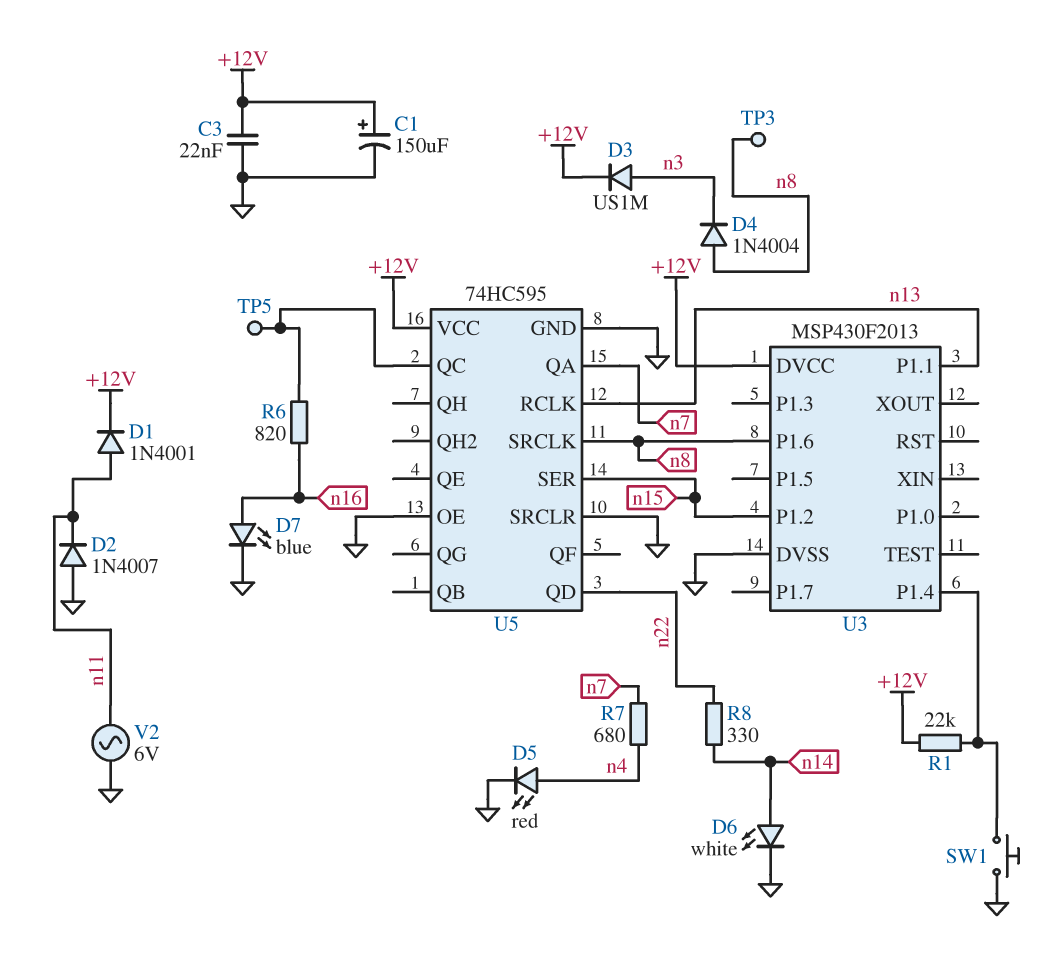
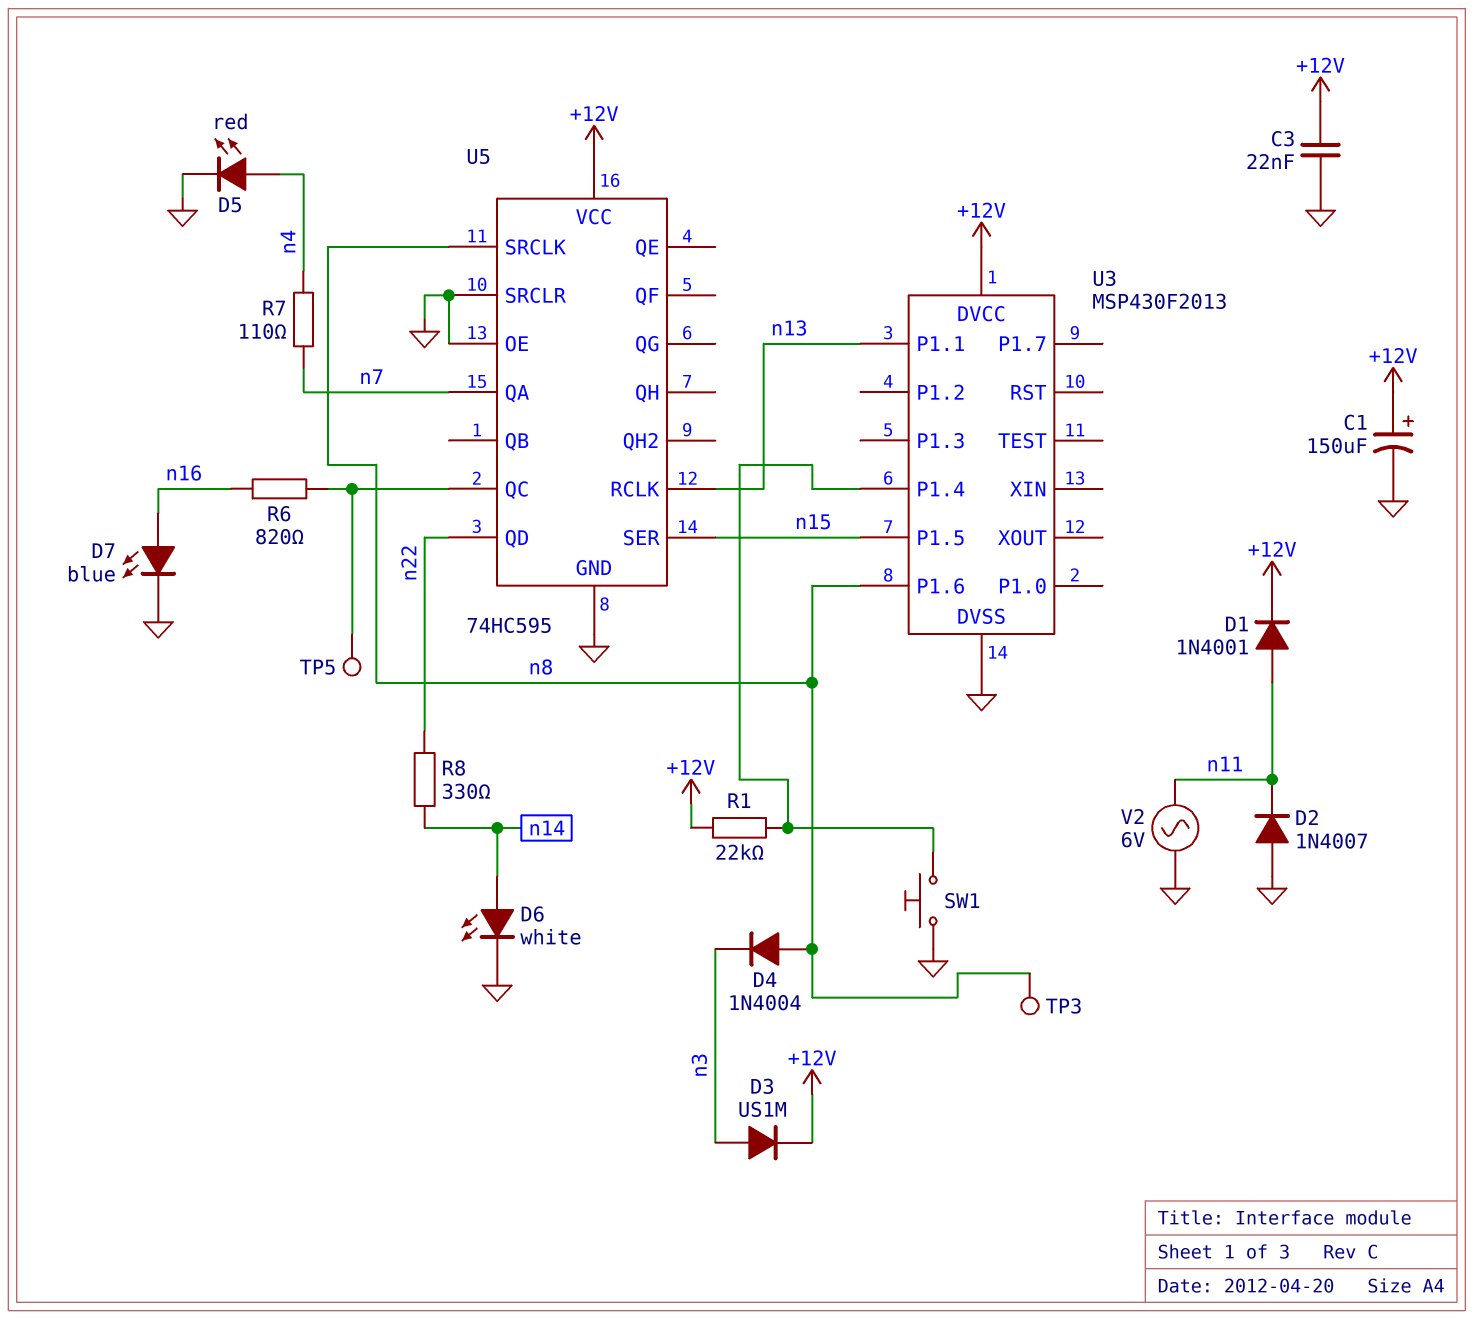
R7: 680 (n4, n7) -> 110 (n4, n7)
U3 pin P1.2: n15 -> none
U3 pin P1.5: none -> n15

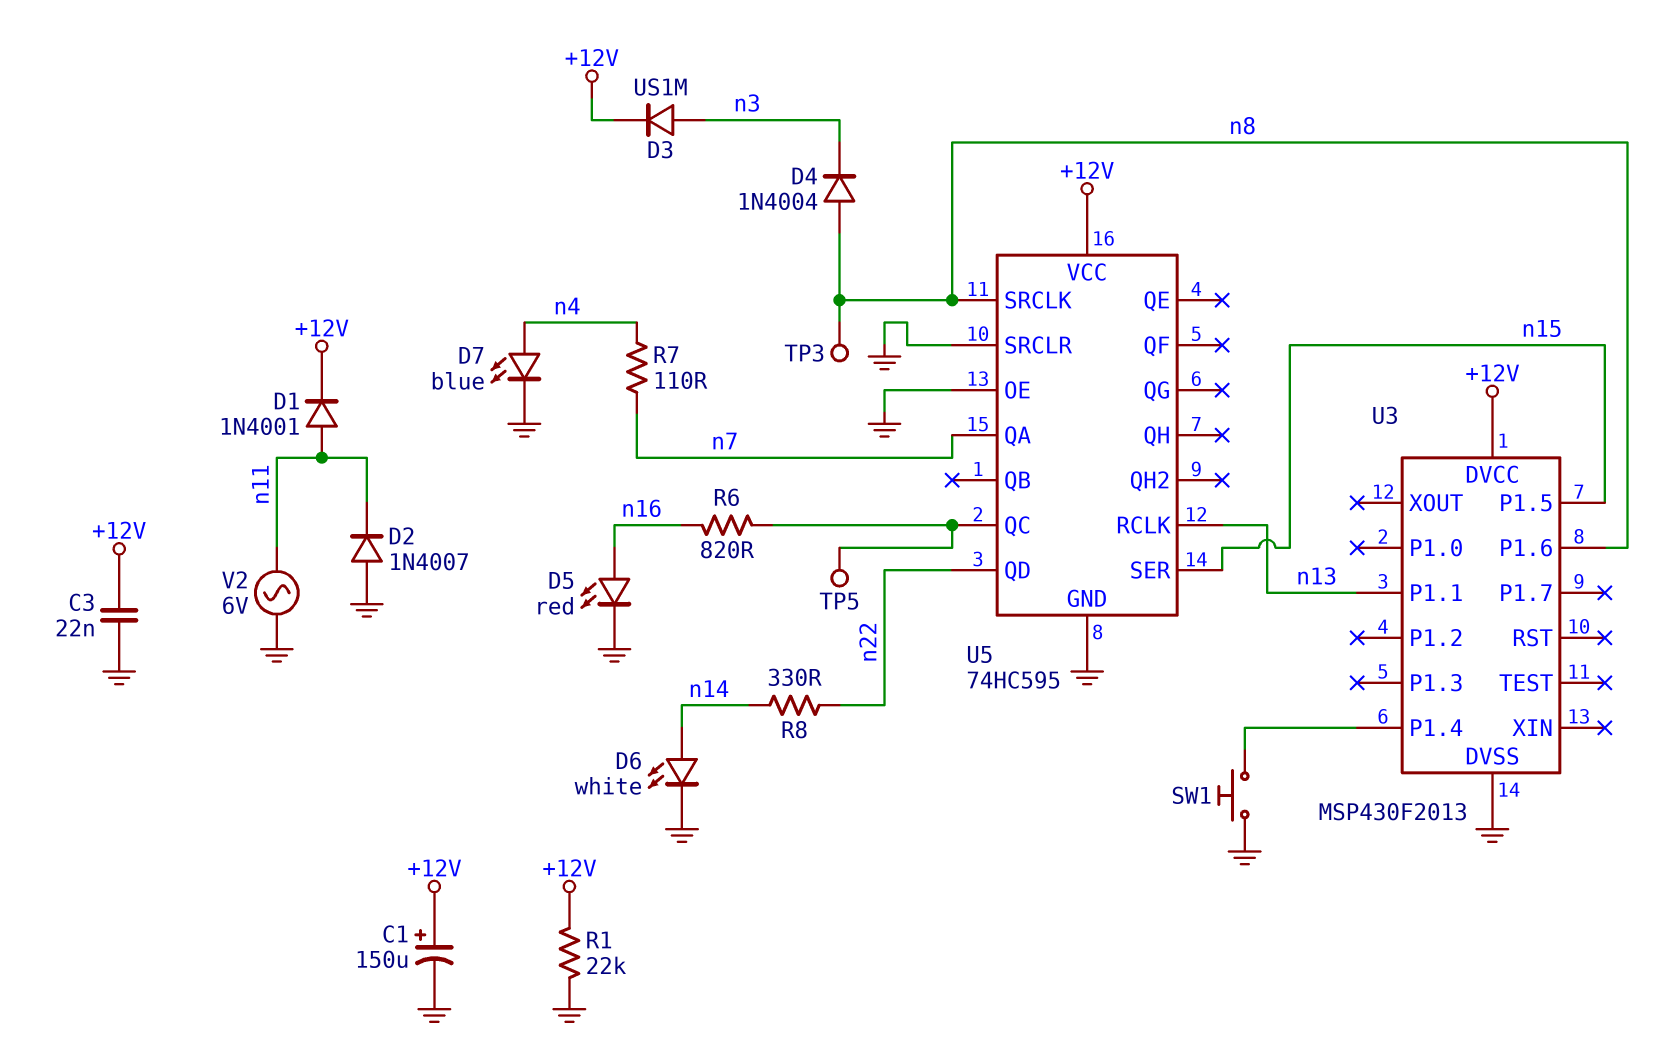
D5: LED red (A n4, K GND) -> LED red (A n16, K GND)
D7: LED blue (A n16, K GND) -> LED blue (A n4, K GND)
R1: 22k (+12V, U3/P1.4) -> 22k (+12V, GND)

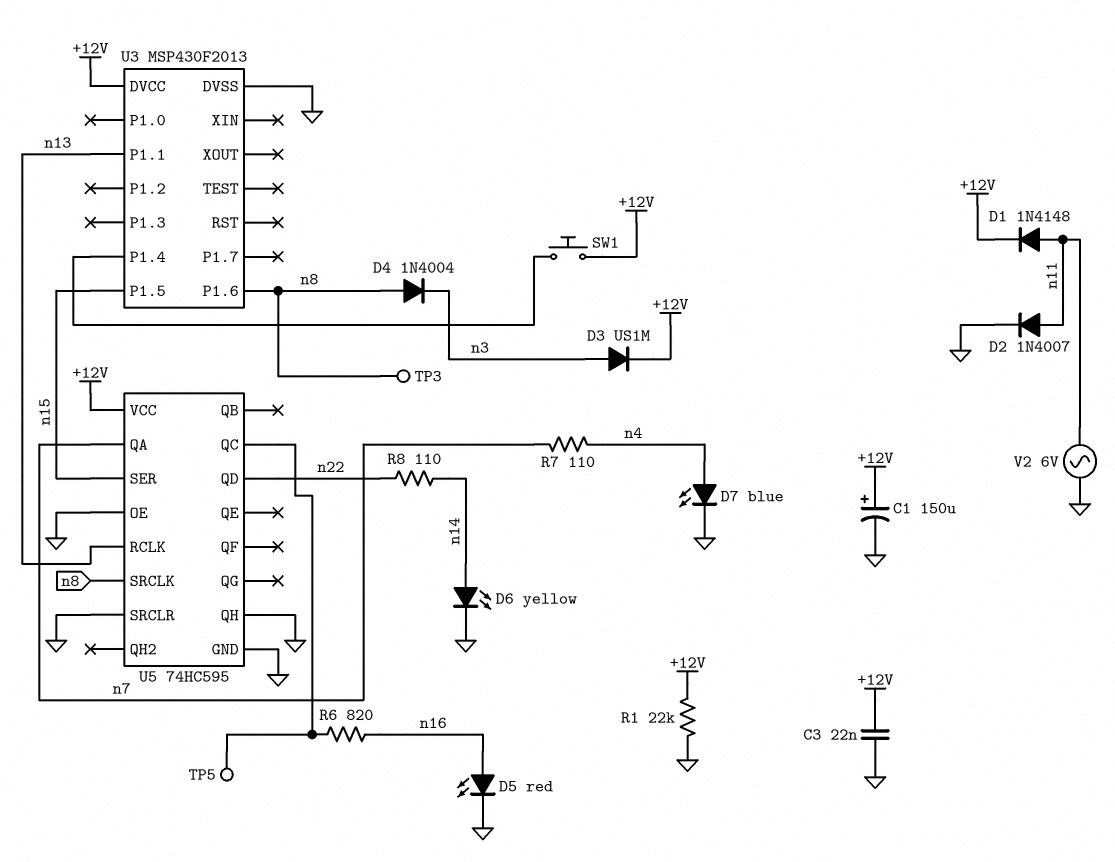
D1: diode 1N4001 (A n11, K +12V) -> diode 1N4148 (A n11, K +12V)
D2: diode 1N4007 (A GND, K n11) -> diode 1N4007 (A n11, K GND)
D6: LED white (A n14, K GND) -> LED yellow (A n14, K GND)
R8: 330 (n14, n22) -> 110 (n14, n22)
SW1: button (GND, U3/P1.4) -> button (+12V, U3/P1.4)
U5 pin QH: none -> GND

